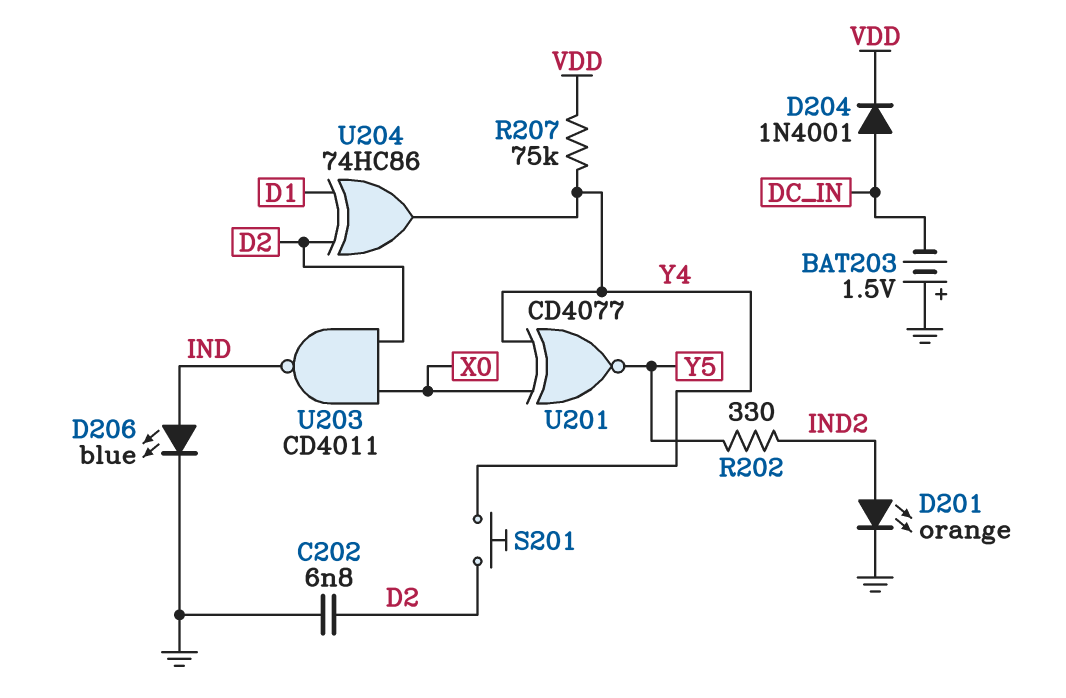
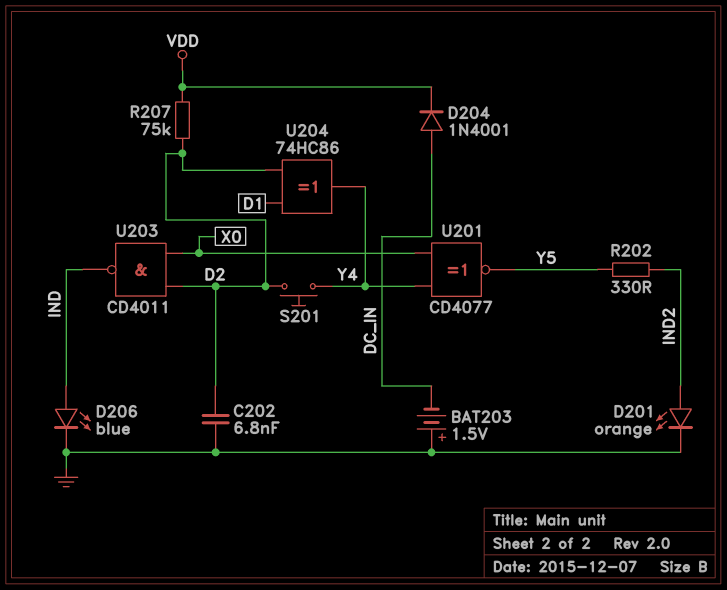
R207: 75k (VDD, Y4) -> 75k (D2, VDD)

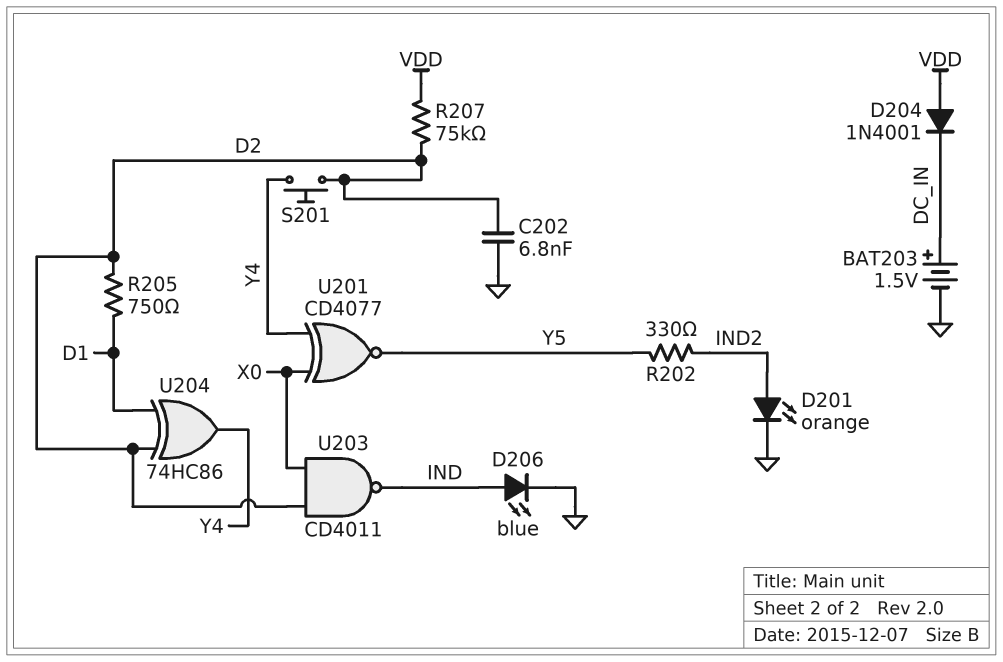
BAT203: 1.5V (plus GND, minus DC_IN) -> 1.5V (plus DC_IN, minus GND)
D204: diode 1N4001 (A DC_IN, K VDD) -> diode 1N4001 (A VDD, K DC_IN)
R205: none -> 750 (D1, D2)

